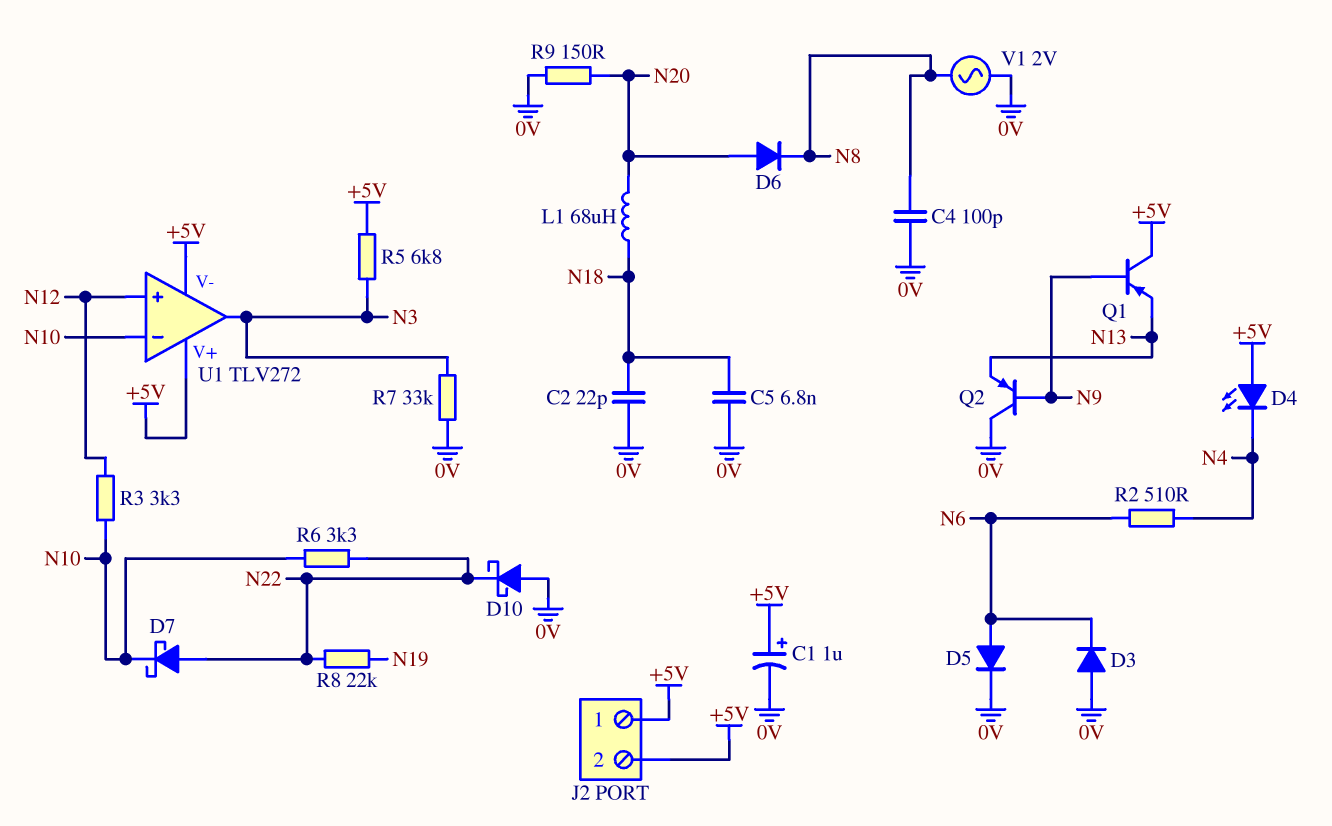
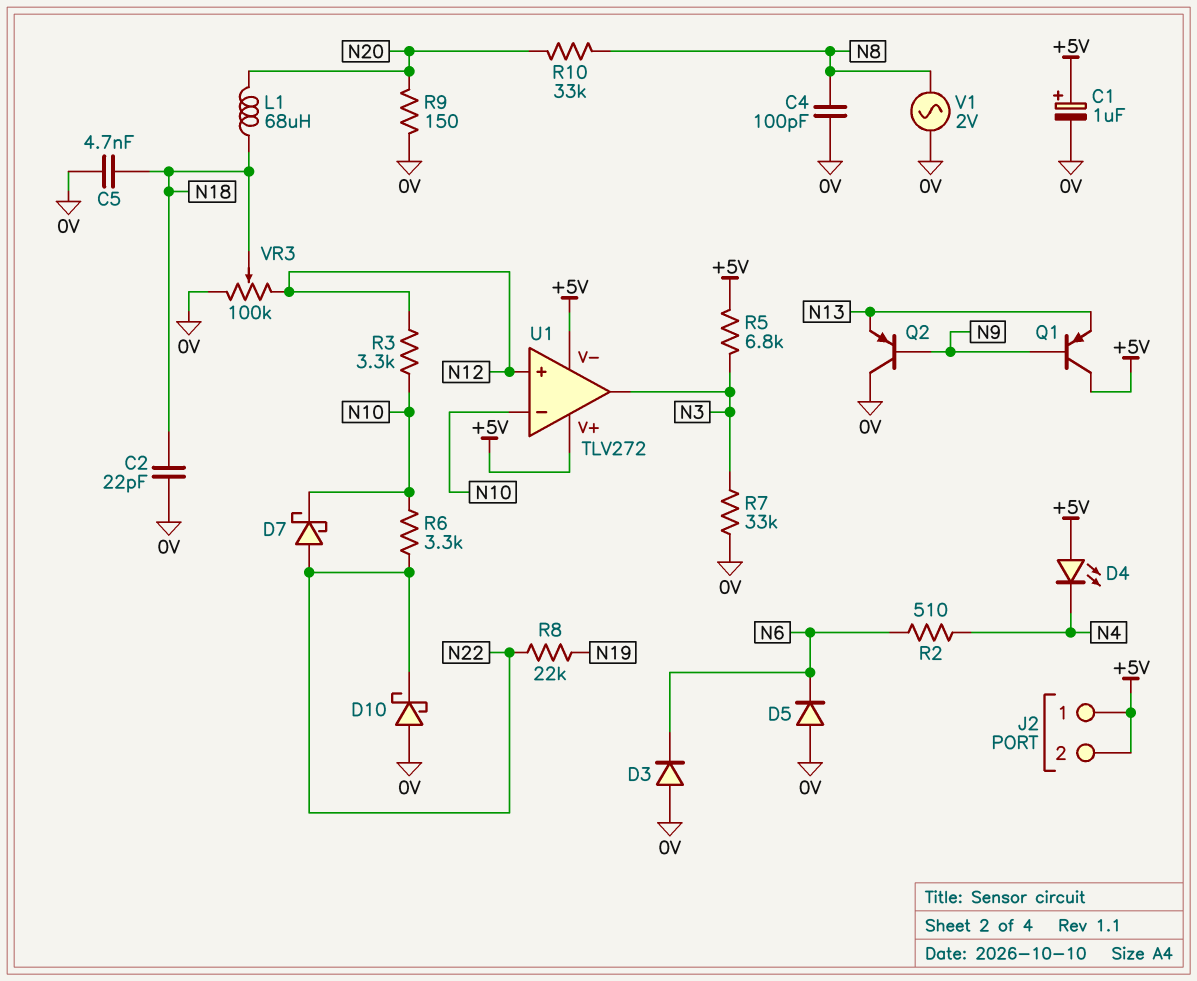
C5: 6.8nF (0V, N18) -> 4.7nF (0V, N18)
D5: diode (A N6, K 0V) -> diode (A 0V, K N6)
D6: diode (A N20, K N8) -> none
R10: none -> 33k (N8, N20)
VR3: none -> 100k (0V, N12, wiper N18)

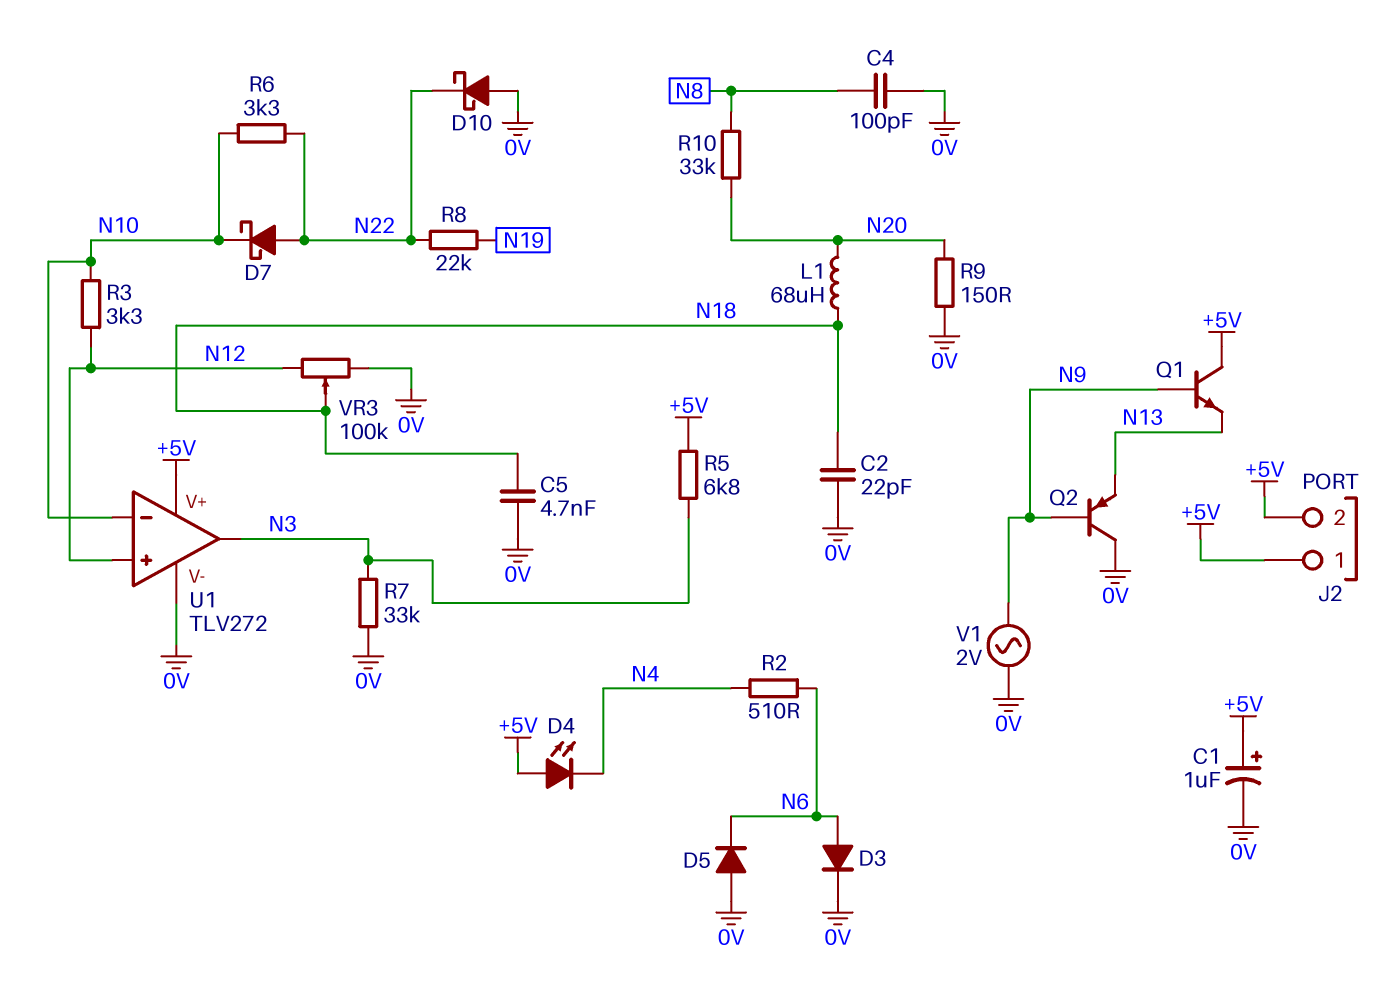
D3: diode (A 0V, K N6) -> diode (A N6, K 0V)
Q1: PNP (B N9, C +5V, E N13) -> NPN (B N9, C +5V, E N13)
U1 pin V-: +5V -> 0V
V1: AC 2V (0V, N8) -> AC 2V (0V, N9)

